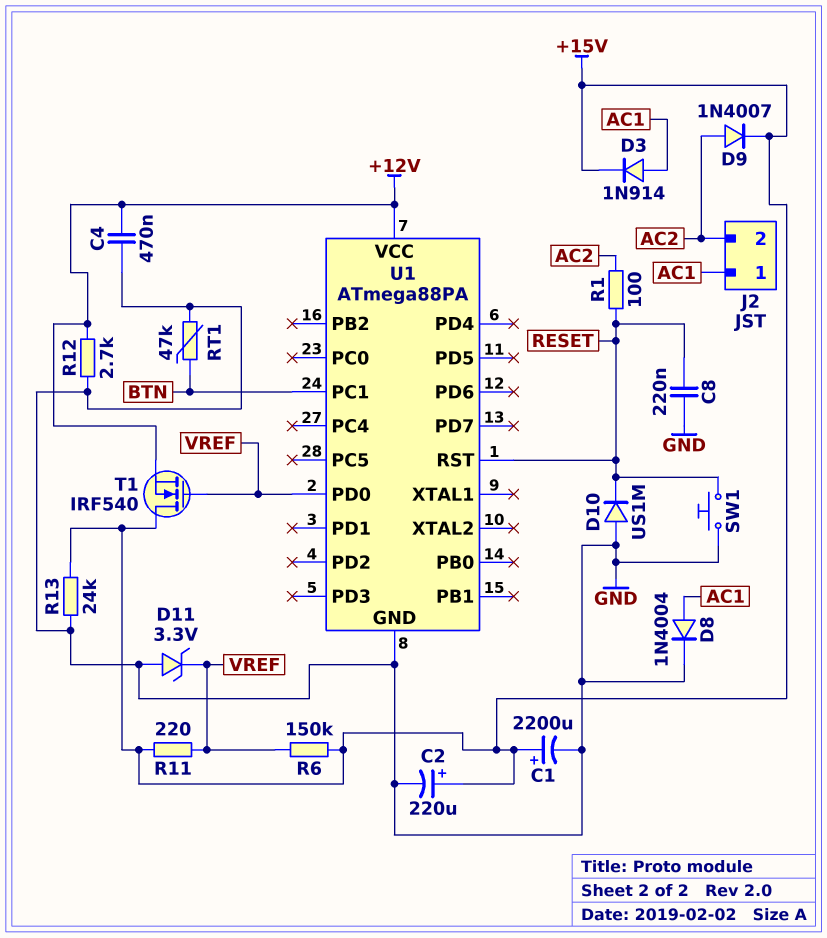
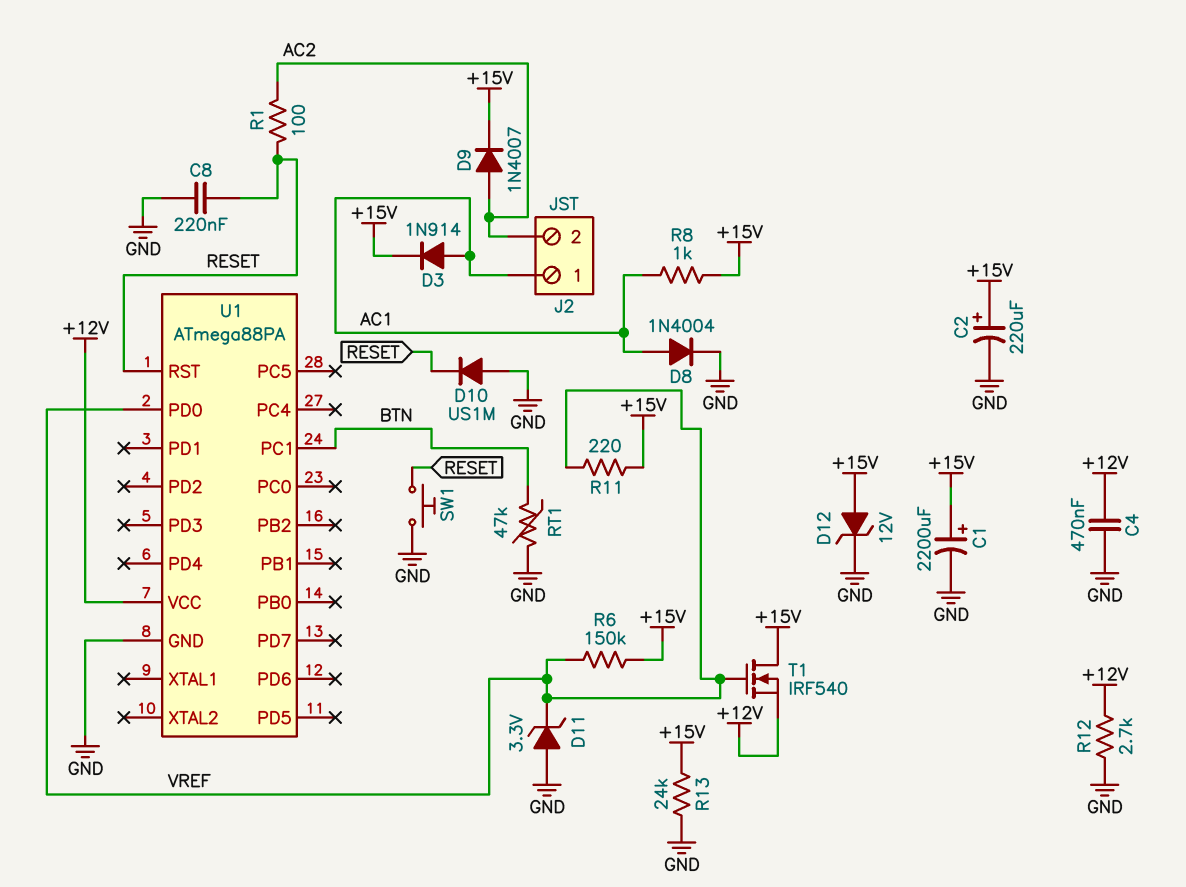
D12: none -> zener 12V (A +15V, K GND)
R8: none -> 1k (+15V, AC1)

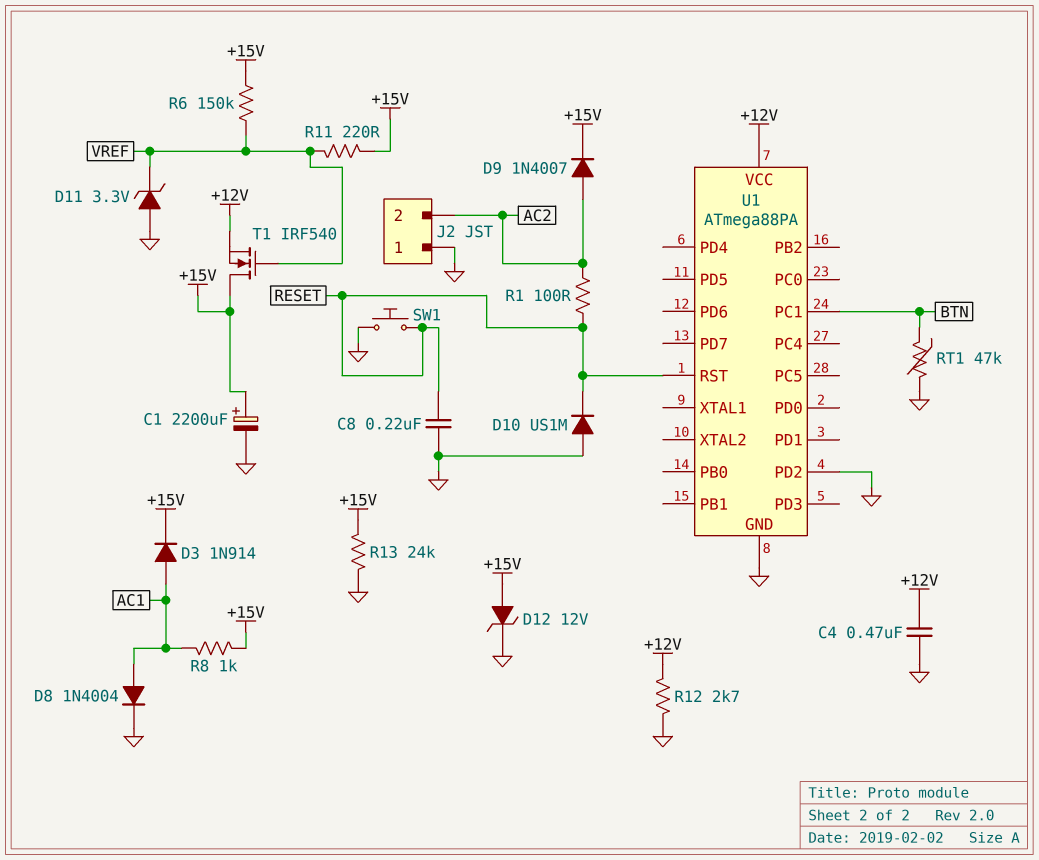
C2: 220uF (plus +15V, minus GND) -> none
J2 pin 1: AC1 -> GND
U1 pin PD0: VREF -> none
U1 pin PD2: none -> GND

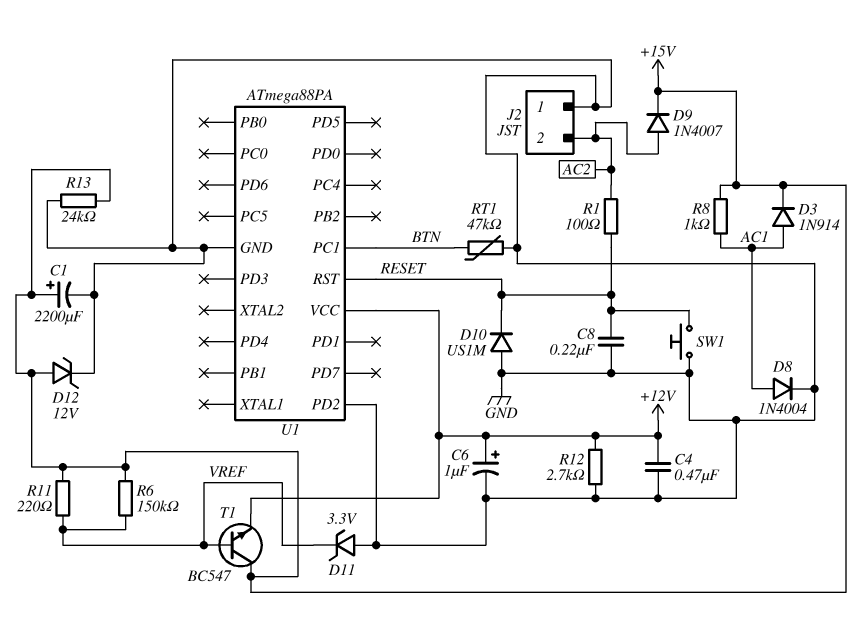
C6: none -> 1uF (plus +12V, minus GND)
T1: NMOS IRF540 (G VREF, D +15V, S +12V) -> NPN BC547 (B VREF, C +15V, E +12V)

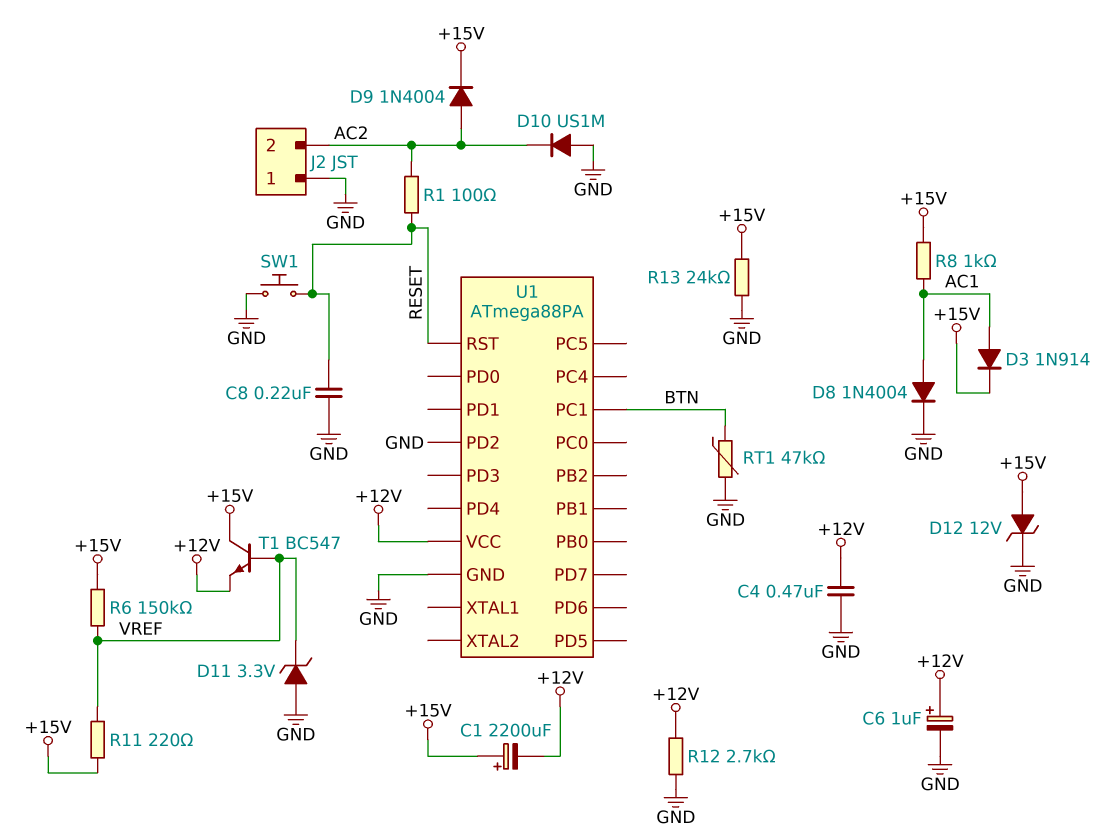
C1: 2200uF (plus +15V, minus GND) -> 2200uF (plus +15V, minus +12V)
D9: diode 1N4007 (A AC2, K +15V) -> diode 1N4004 (A AC2, K +15V)
D10: diode US1M (A GND, K RESET) -> diode US1M (A GND, K AC2)

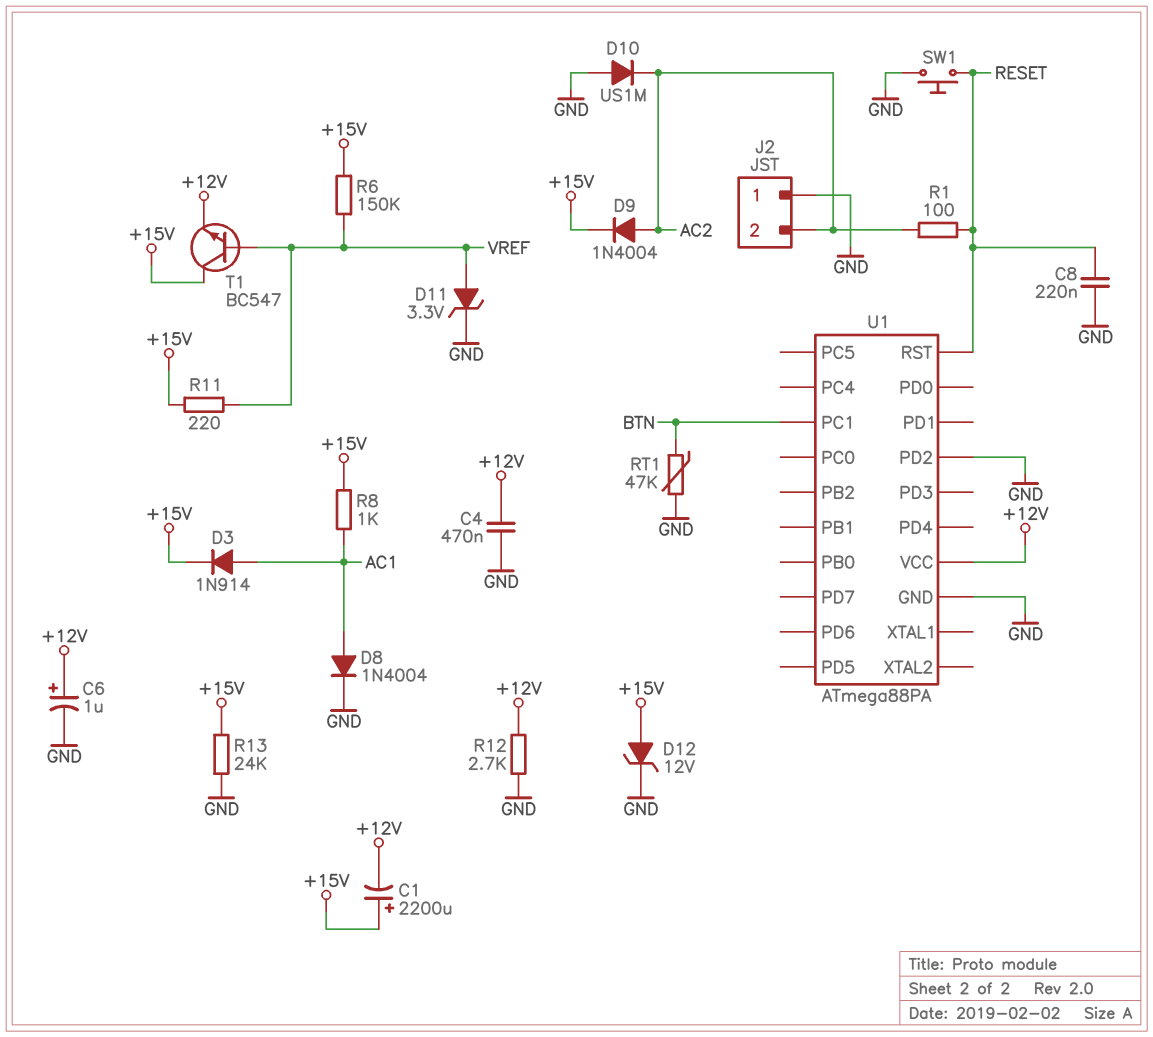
D11: zener 3.3V (A GND, K VREF) -> zener 3.3V (A VREF, K GND)

